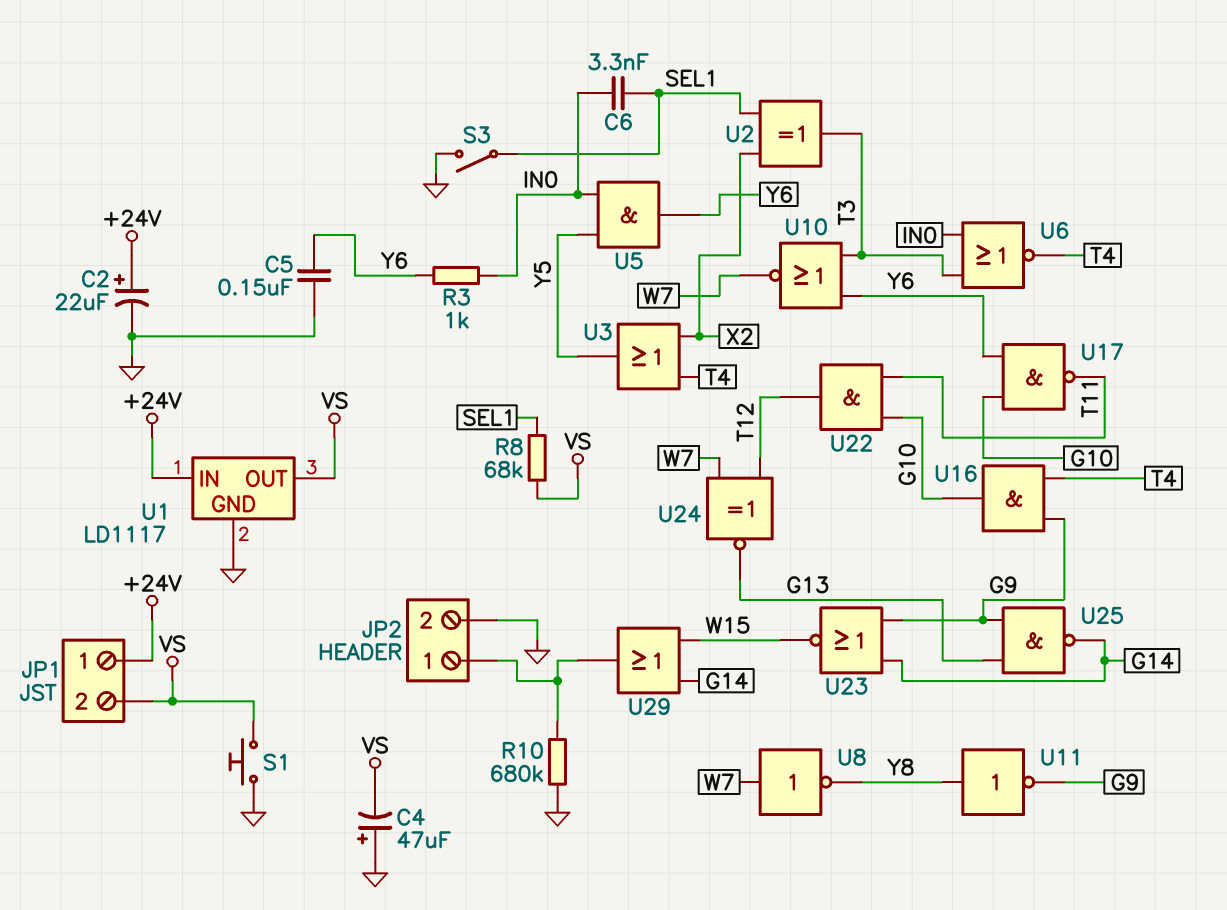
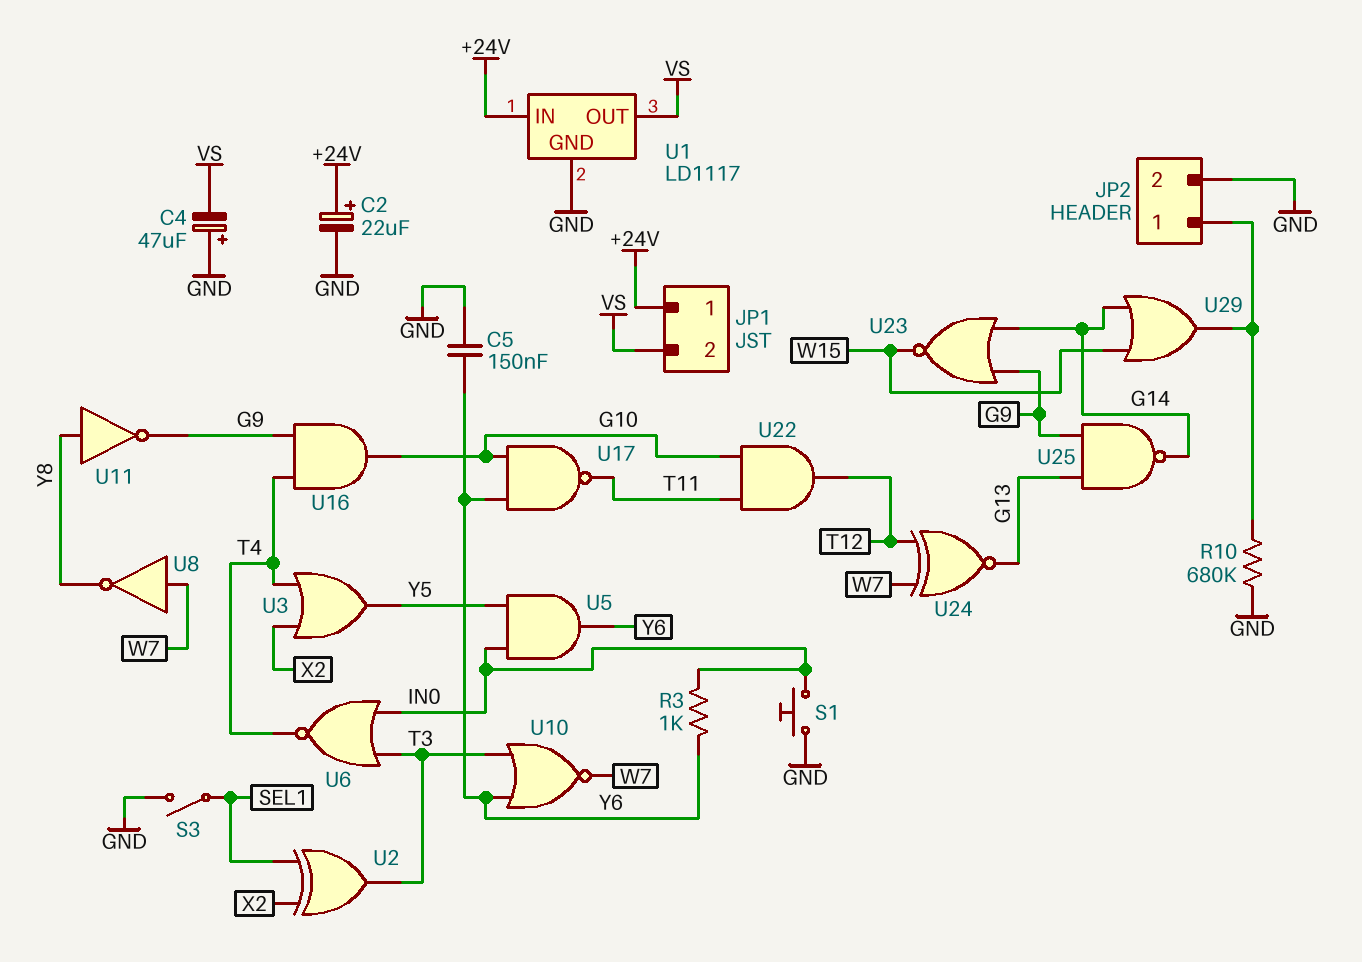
C6: 3.3nF (IN0, SEL1) -> none
R8: 68k (SEL1, VS) -> none
S1: button (GND, VS) -> button (GND, IN0)

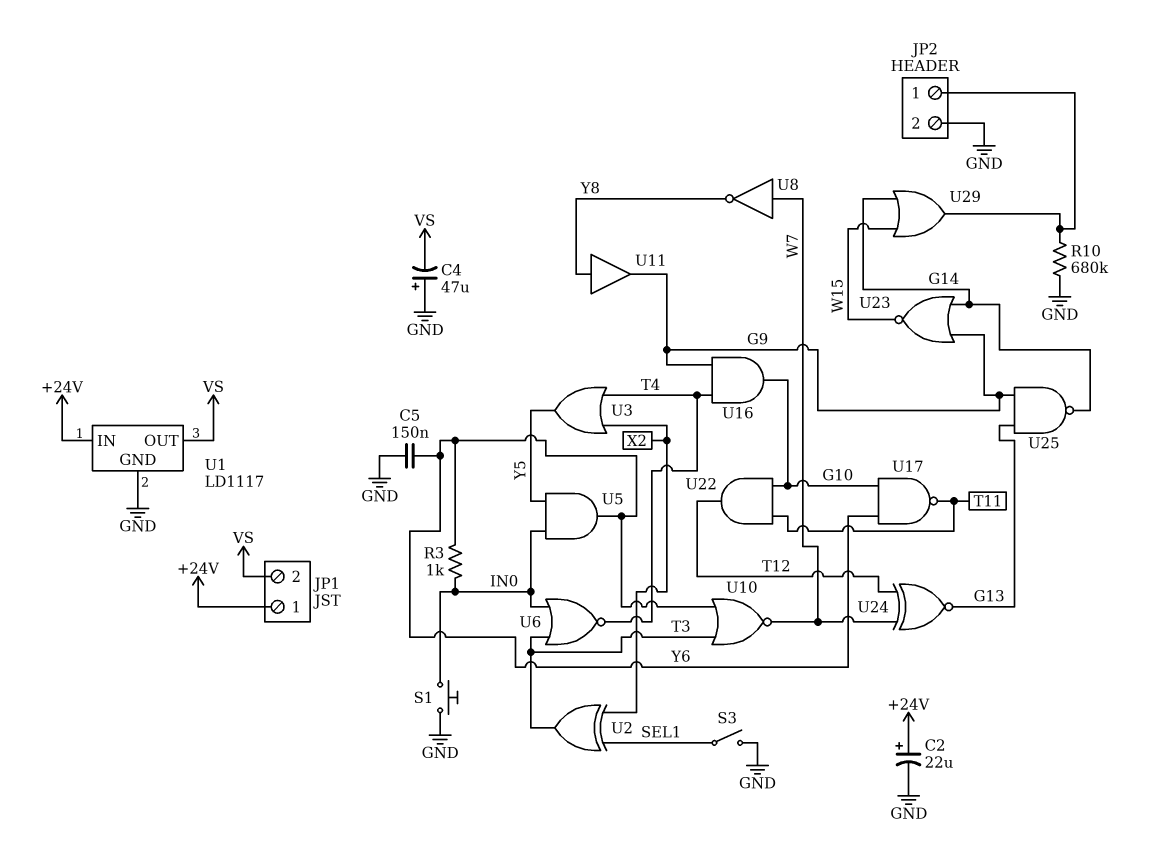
U11: NOT (in Y8, out G9) -> buffer (in Y8, out G9)

